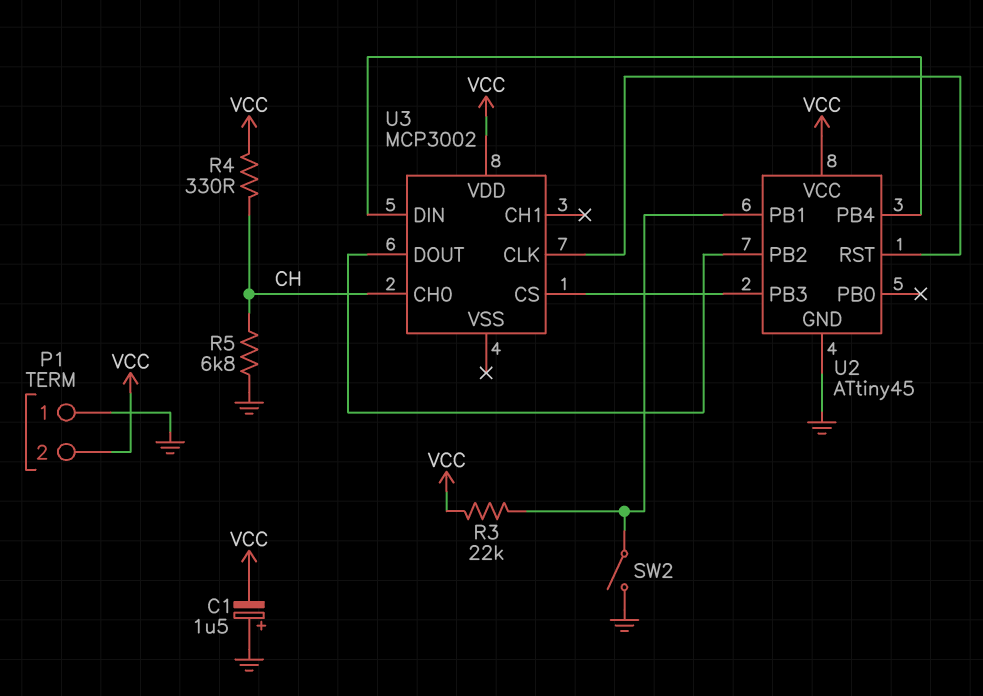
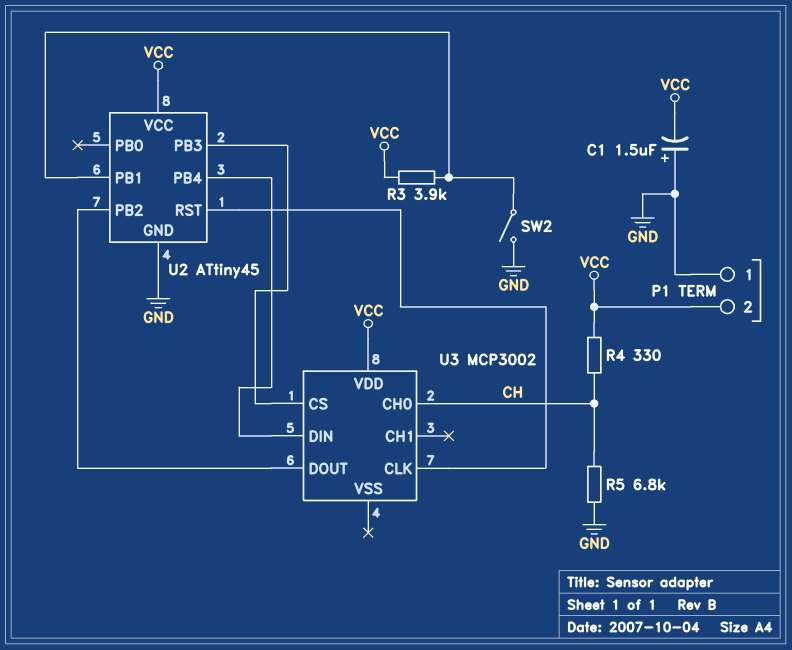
R3: 22k (U2/PB1, VCC) -> 3.9k (U2/PB1, VCC)

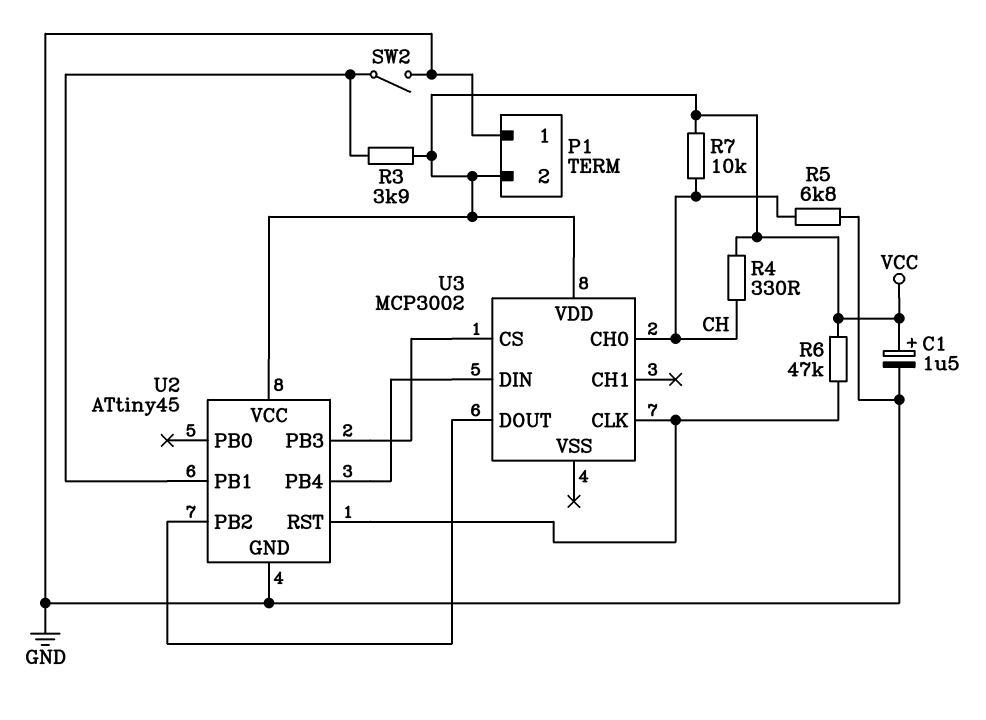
C1: 1.5uF (plus GND, minus VCC) -> 1.5uF (plus VCC, minus GND)
R6: none -> 47k (U2/RST, VCC)
R7: none -> 10k (CH, VCC)

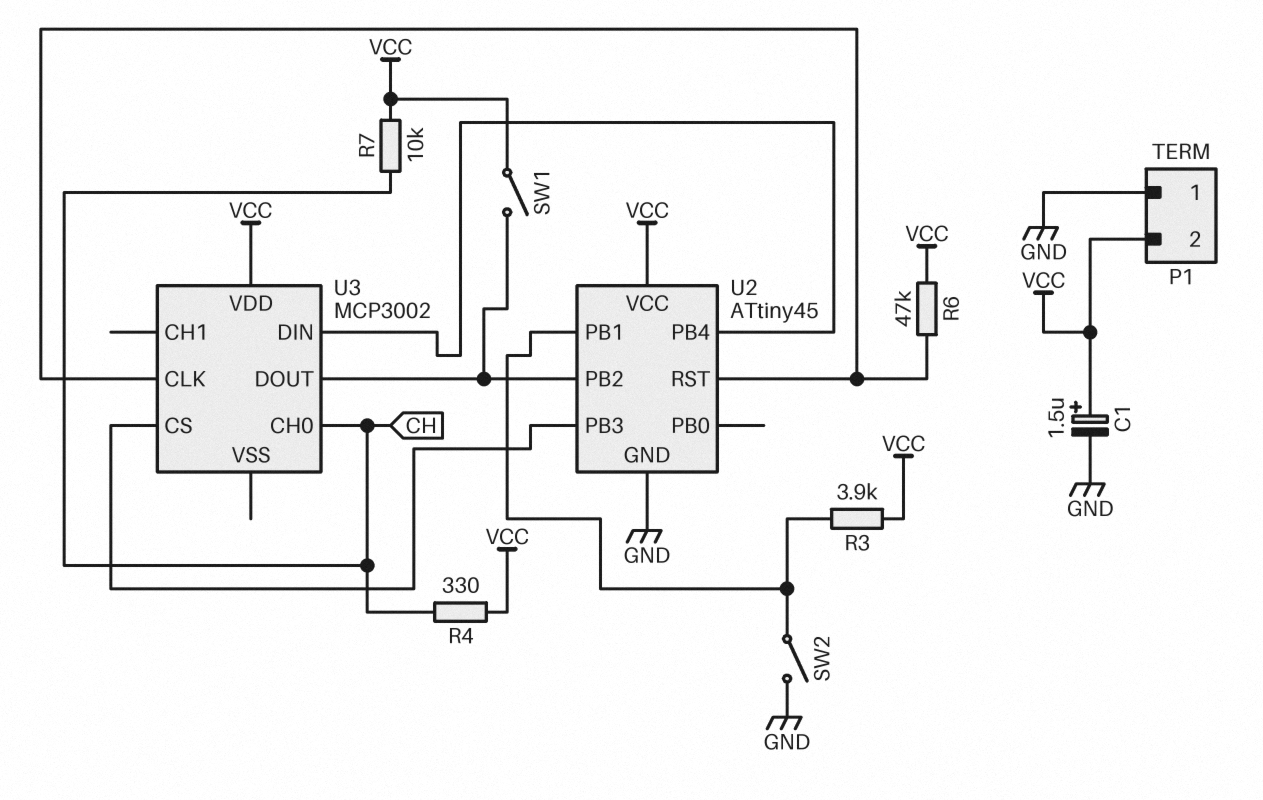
R5: 6.8k (CH, GND) -> none
SW1: none -> switch (U2/PB2, VCC)

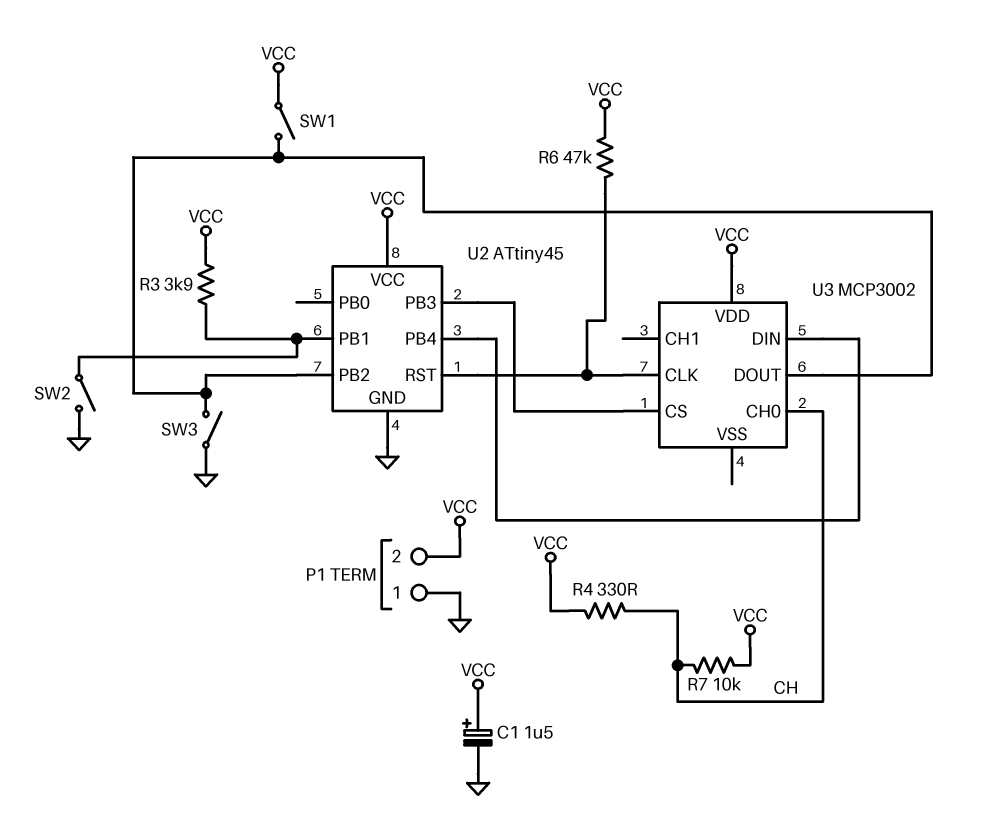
SW3: none -> switch (GND, U2/PB2)

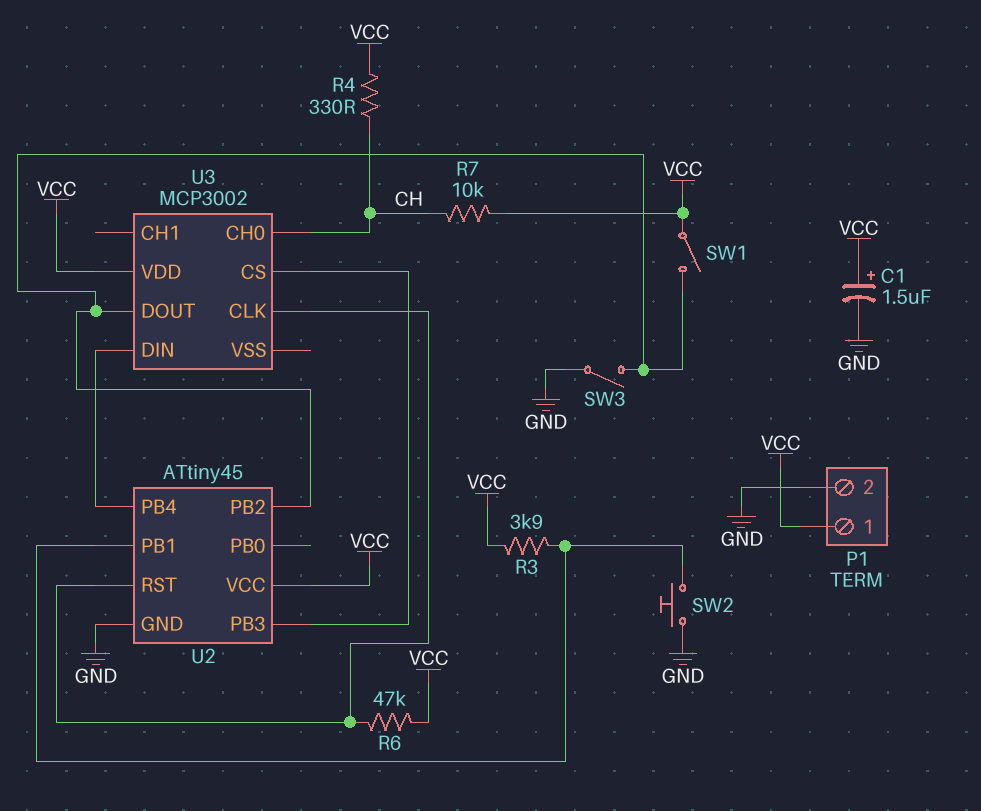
P1 pin 1: GND -> VCC
P1 pin 2: VCC -> GND
SW2: switch (GND, U2/PB1) -> button (GND, U2/PB1)

